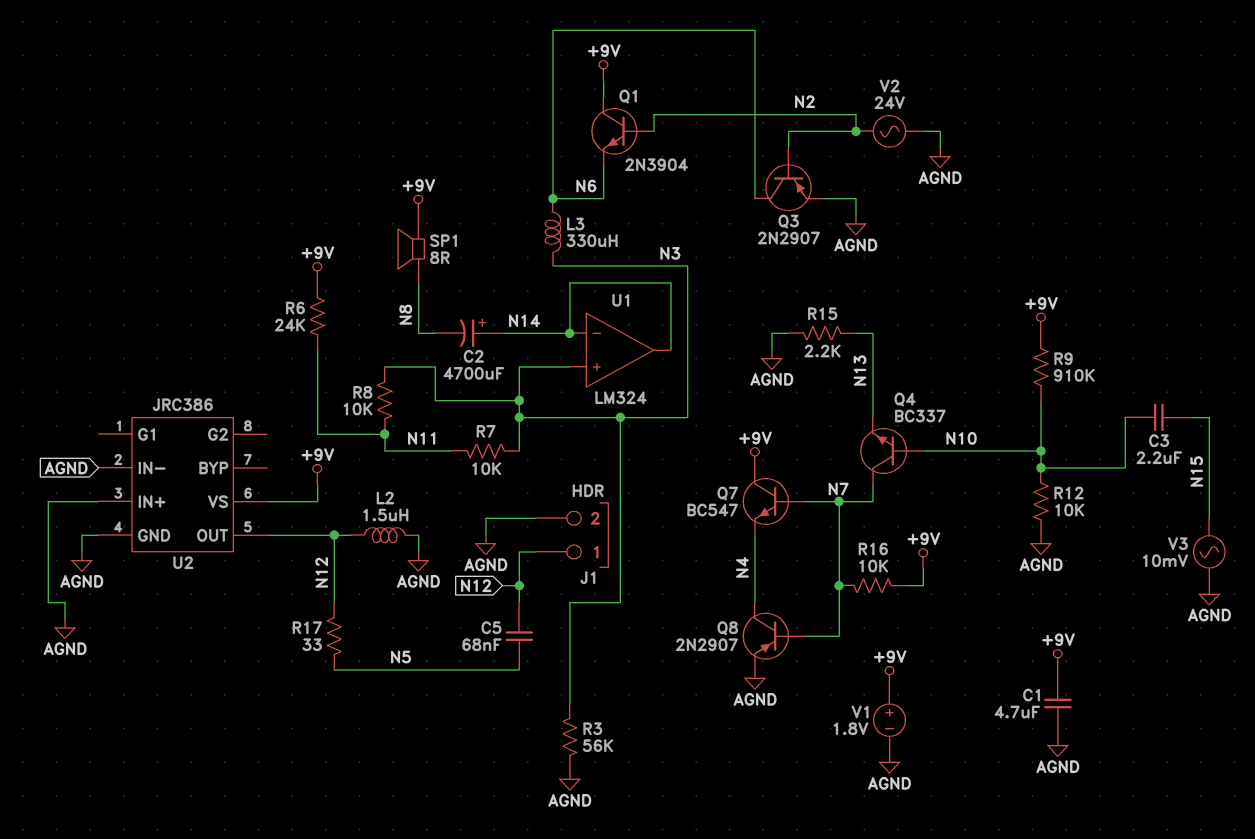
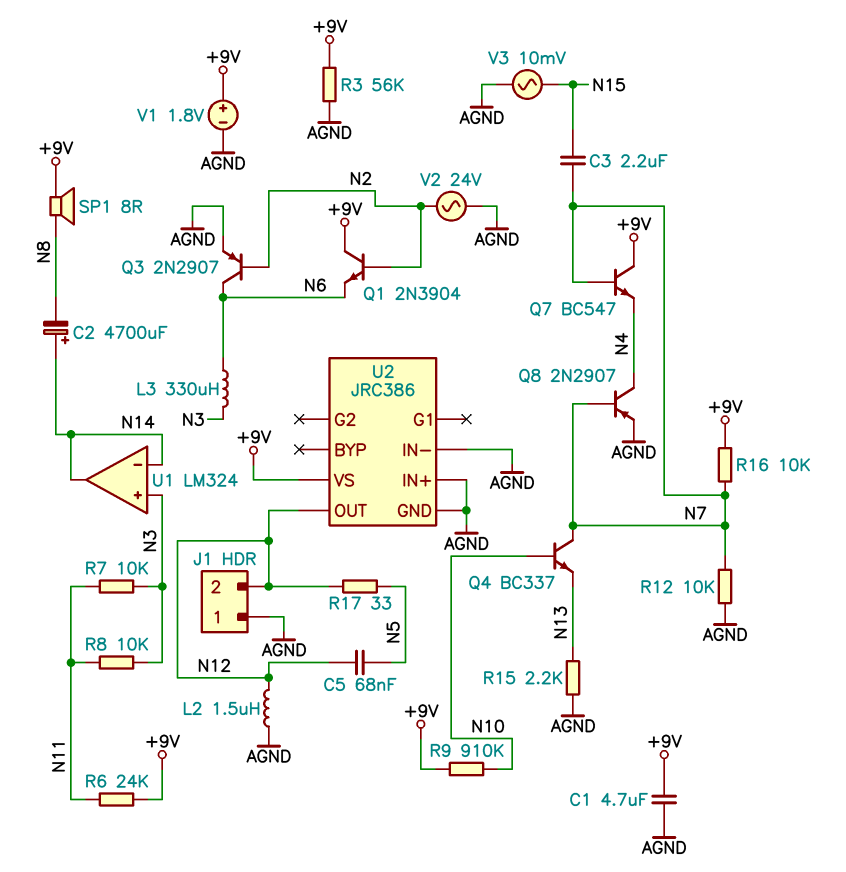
C3: 2.2uF (N10, N15) -> 2.2uF (N7, N15)
J1 pin 1: N12 -> AGND
J1 pin 2: AGND -> N12
R3: 56k (AGND, N3) -> 56k (+9V, AGND)
R12: 10k (AGND, N10) -> 10k (AGND, N7)

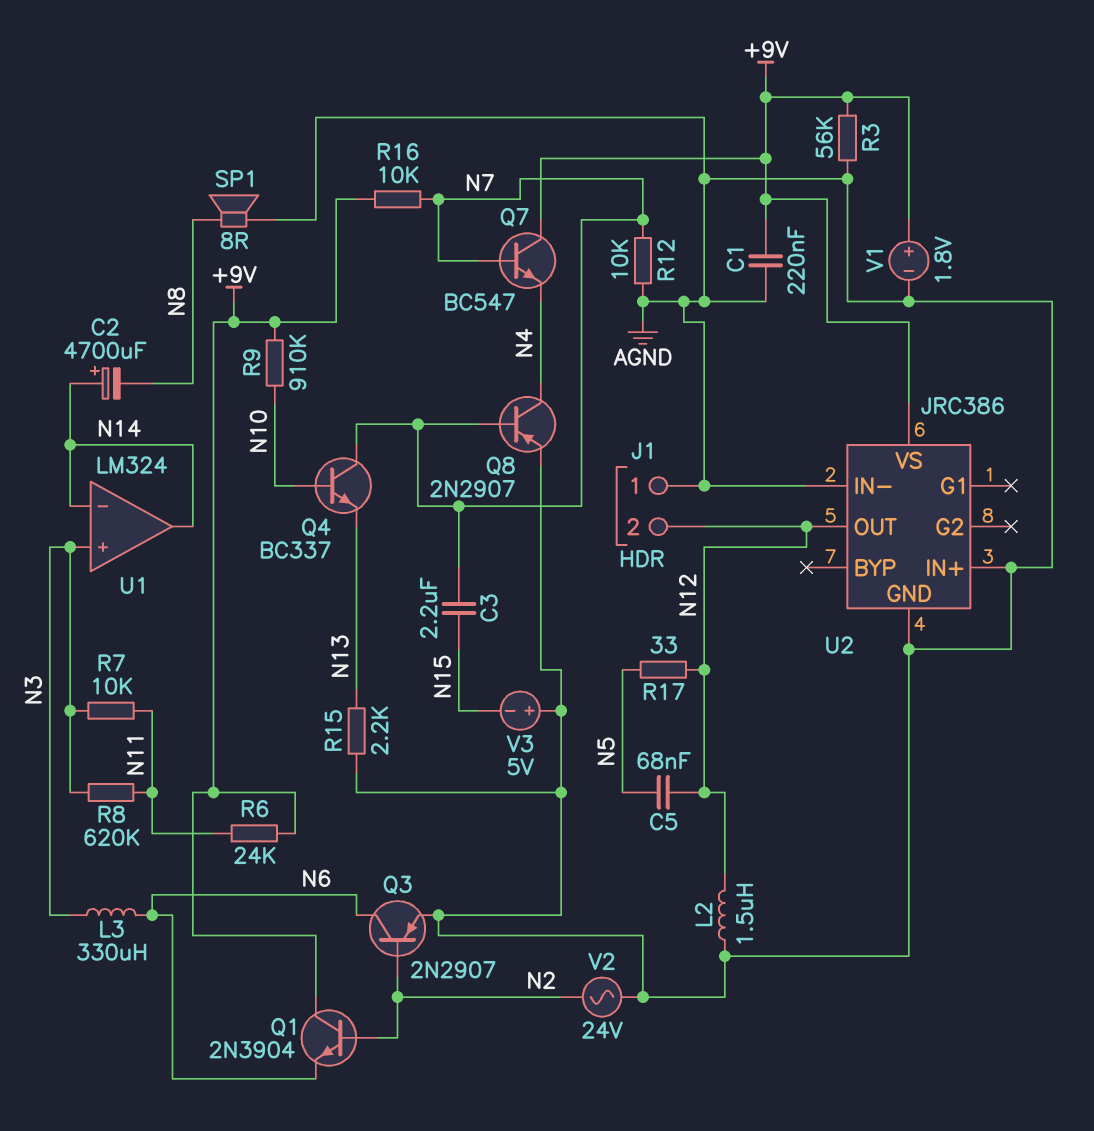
C1: 4.7uF (+9V, AGND) -> 220nF (+9V, AGND)
R8: 10k (N3, N11) -> 620k (N3, N11)
SP1: speaker 8R (+9V, N8) -> speaker 8R (AGND, N8)
V3: AC 10mV (AGND, N15) -> 5V (plus AGND, minus N15)

